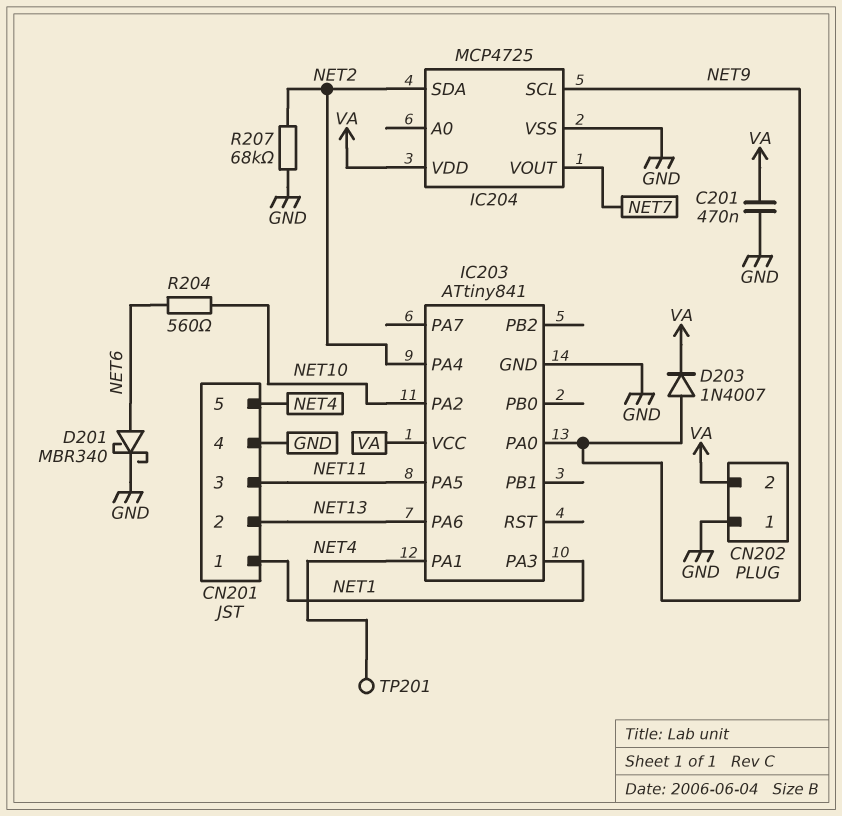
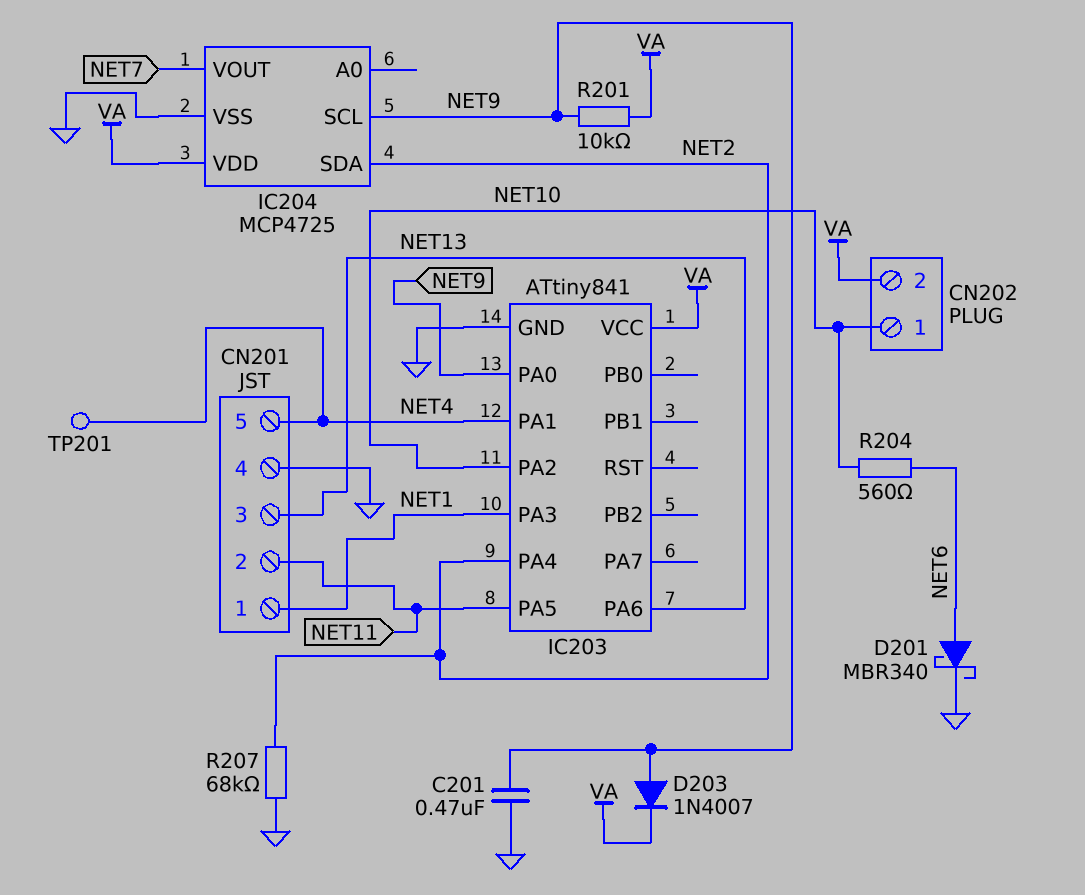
C201: 470nF (GND, VA) -> 470nF (GND, NET9)
CN201 pin 2: NET13 -> NET11
CN201 pin 3: NET11 -> NET13
CN202 pin 1: GND -> NET10
R201: none -> 10k (NET9, VA)

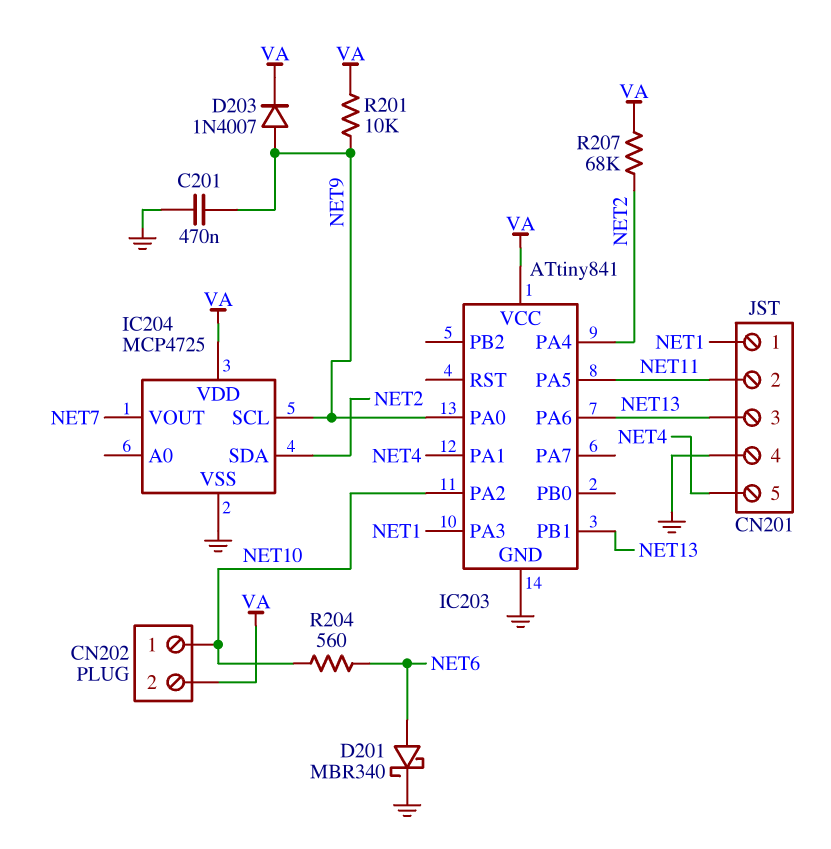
IC203 pin PB1: none -> NET13
R207: 68k (GND, NET2) -> 68k (NET2, VA)
TP201: test point (NET4) -> none

